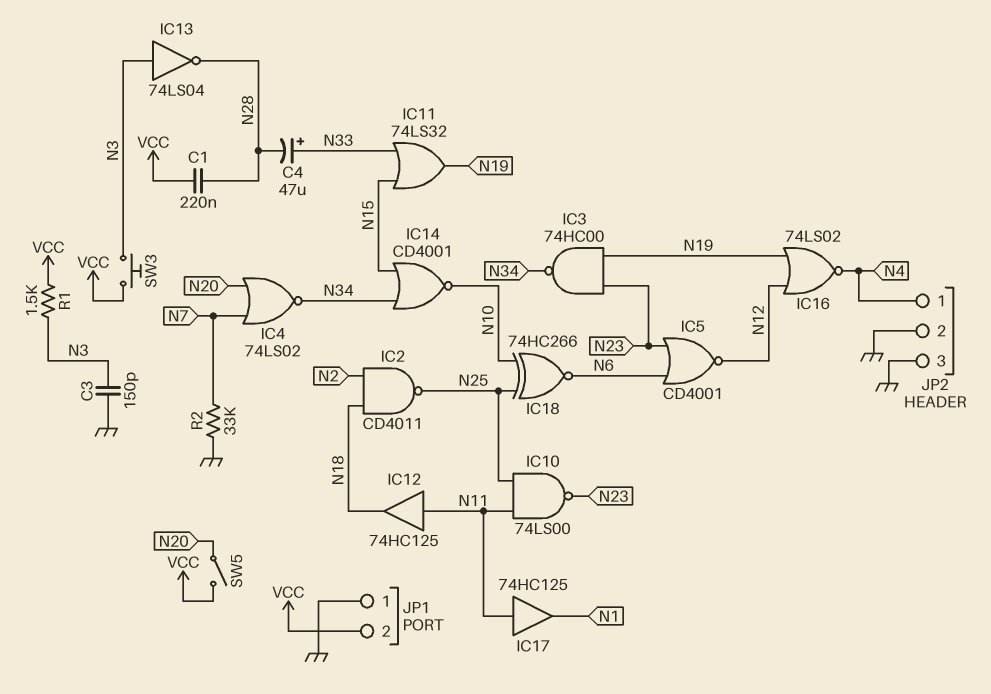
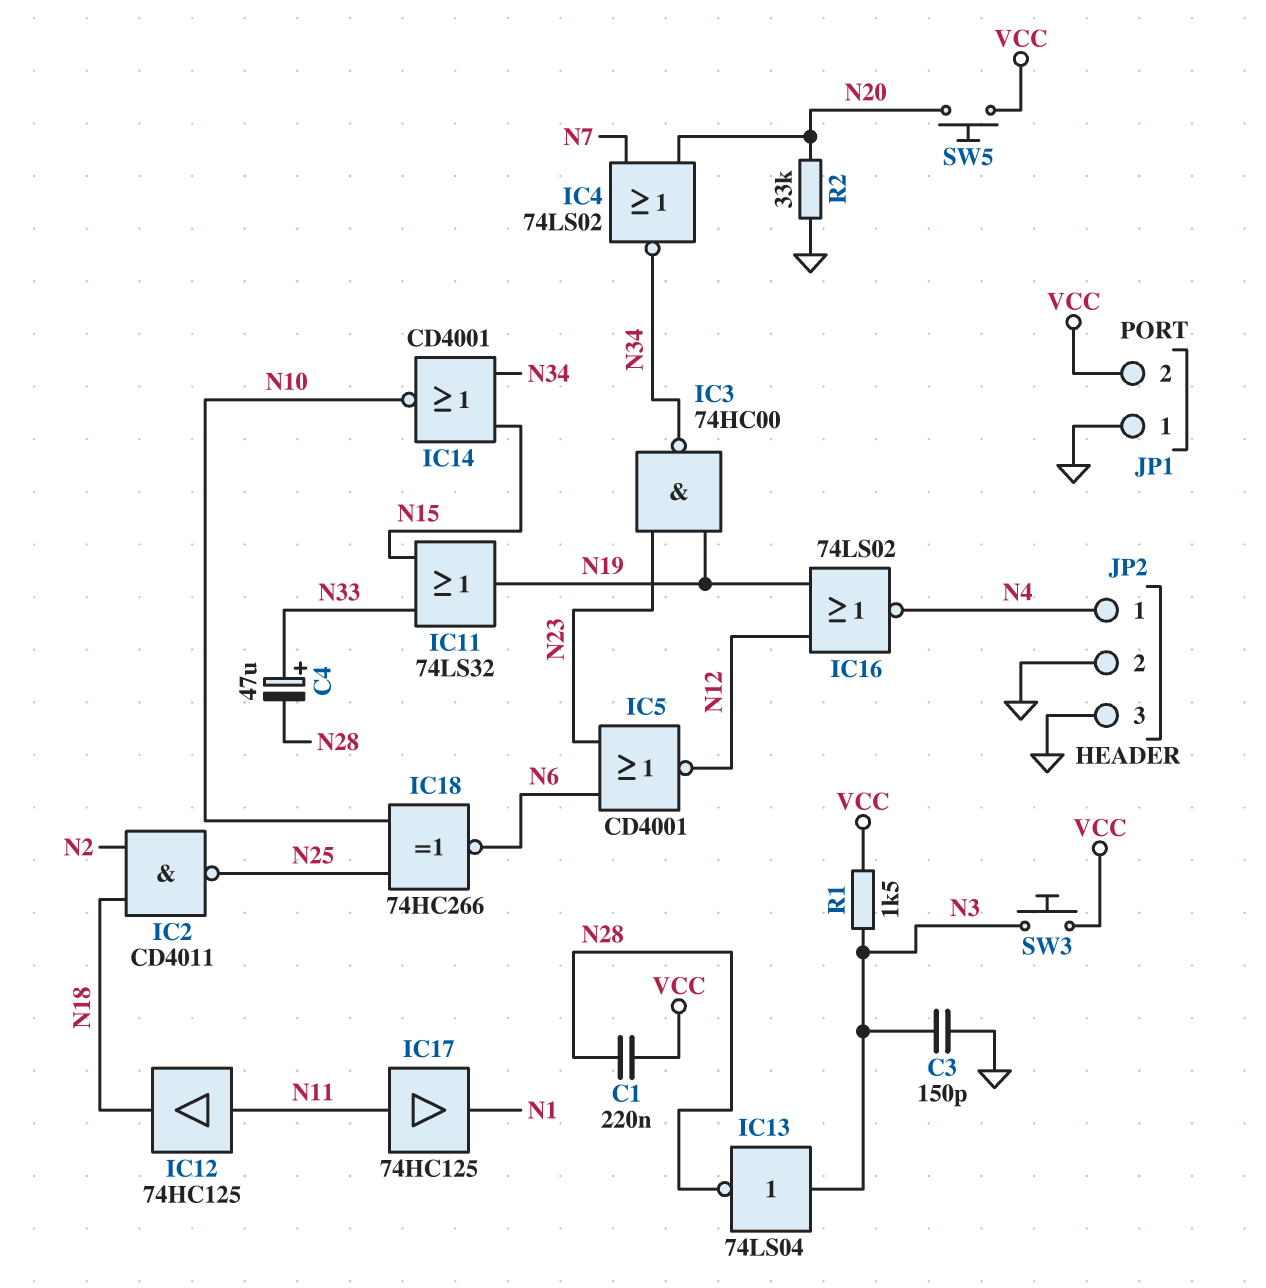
IC10: NAND 74LS00 (in N11, in N25, out N23) -> none
R2: 33k (GND, N7) -> 33k (GND, N20)
SW5: switch (N20, VCC) -> button (N20, VCC)

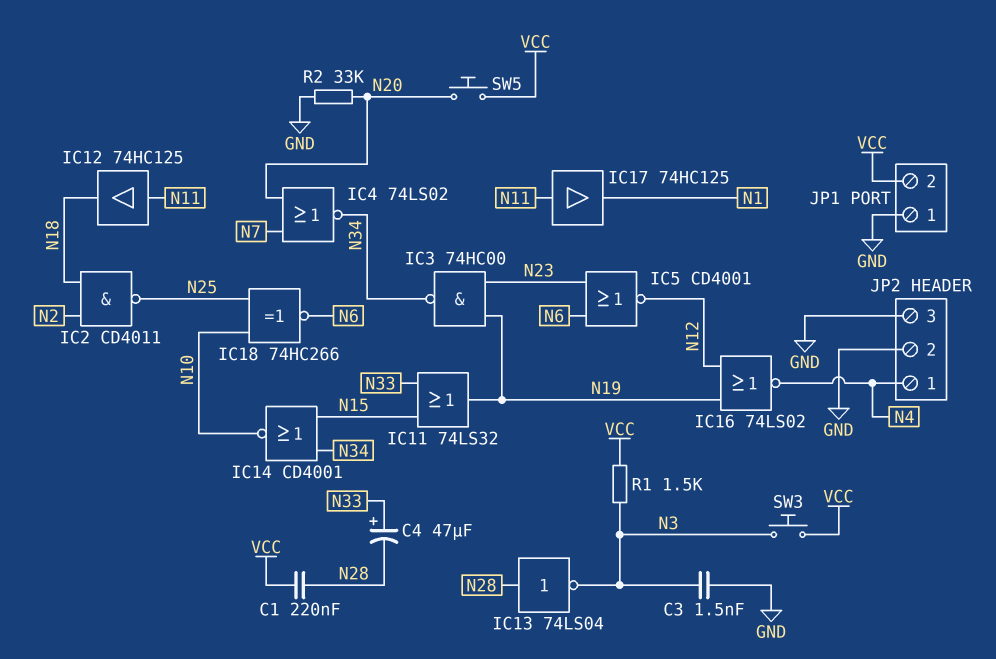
C3: 150pF (GND, N3) -> 1.5nF (GND, N3)
IC13: NOT 74LS04 (in N3, out N28) -> NOT 74LS04 (in N28, out N3)

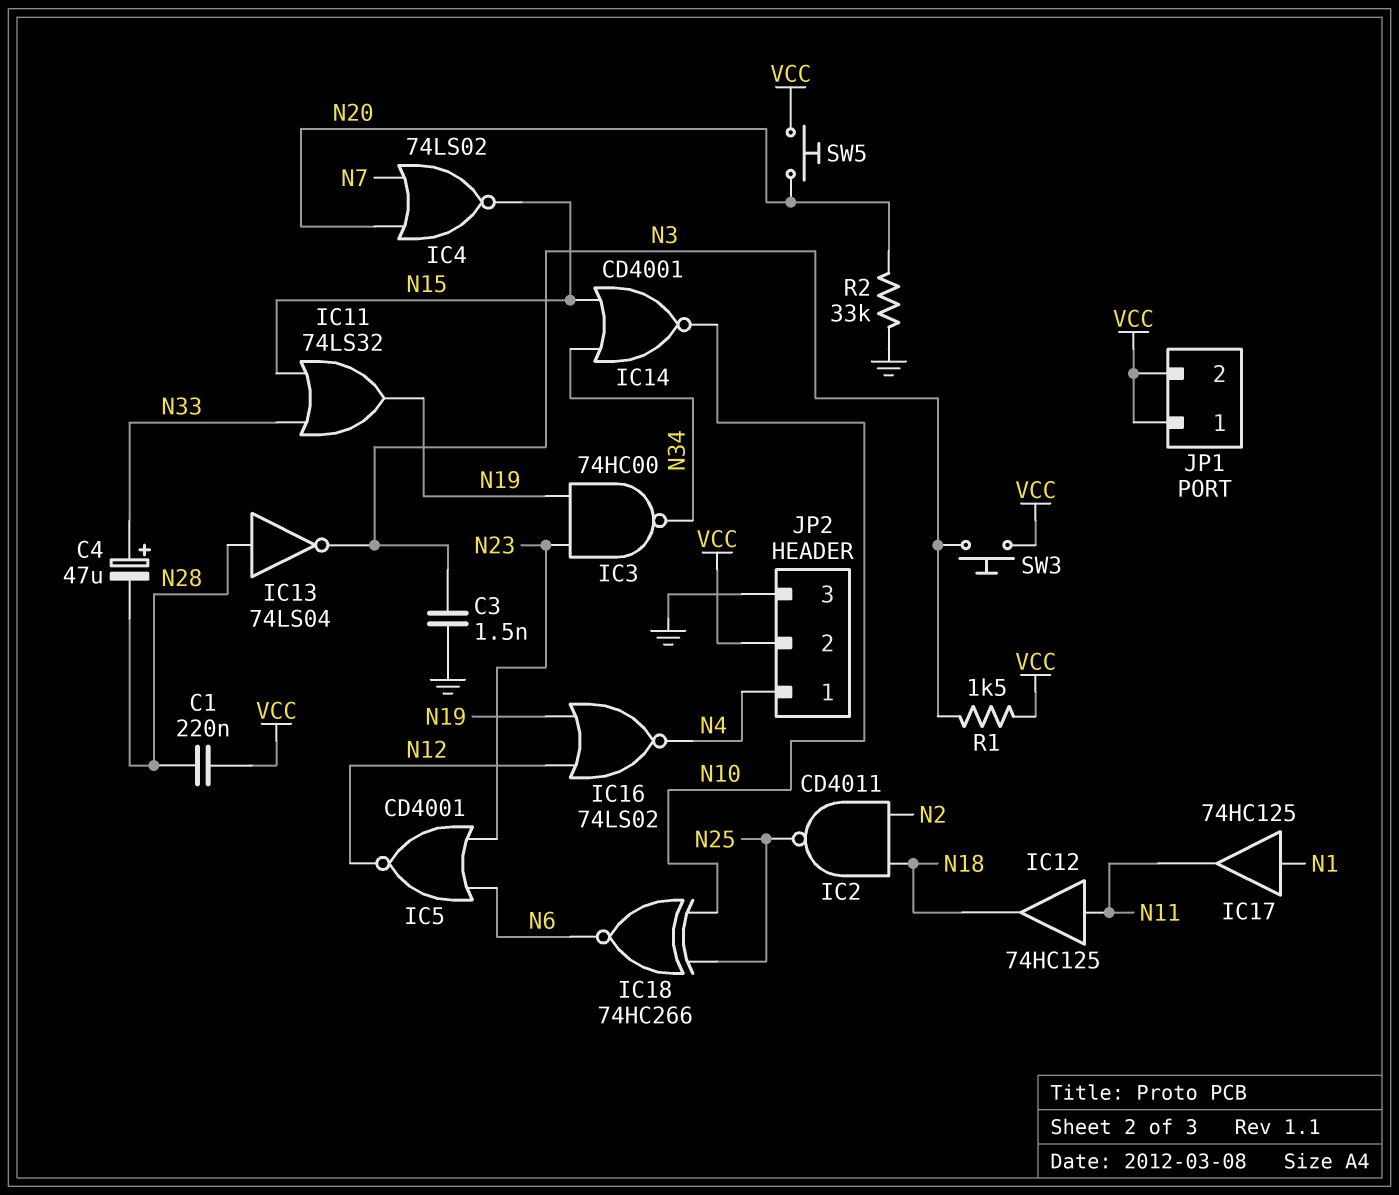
IC4: NOR 74LS02 (in N7, in N20, out N34) -> NOR 74LS02 (in N7, in N20, out N15)
IC17: buffer 74HC125 (in N11, out N1) -> buffer 74HC125 (in N1, out N11)
JP1 pin 1: GND -> VCC
JP2 pin 2: GND -> VCC

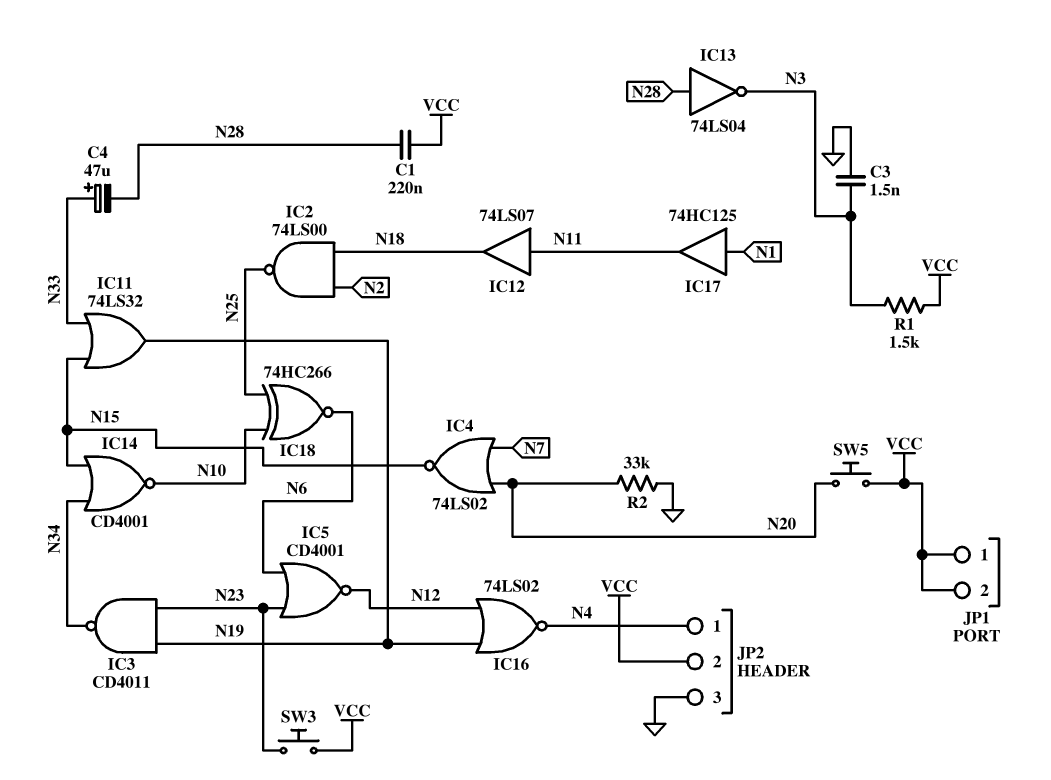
IC2: NAND CD4011 (in N2, in N18, out N25) -> NAND 74LS00 (in N2, in N18, out N25)
IC3: NAND 74HC00 (in N19, in N23, out N34) -> NAND CD4011 (in N19, in N23, out N34)
IC12: buffer 74HC125 (in N11, out N18) -> buffer 74LS07 (in N11, out N18)
SW3: button (N3, VCC) -> button (N23, VCC)

